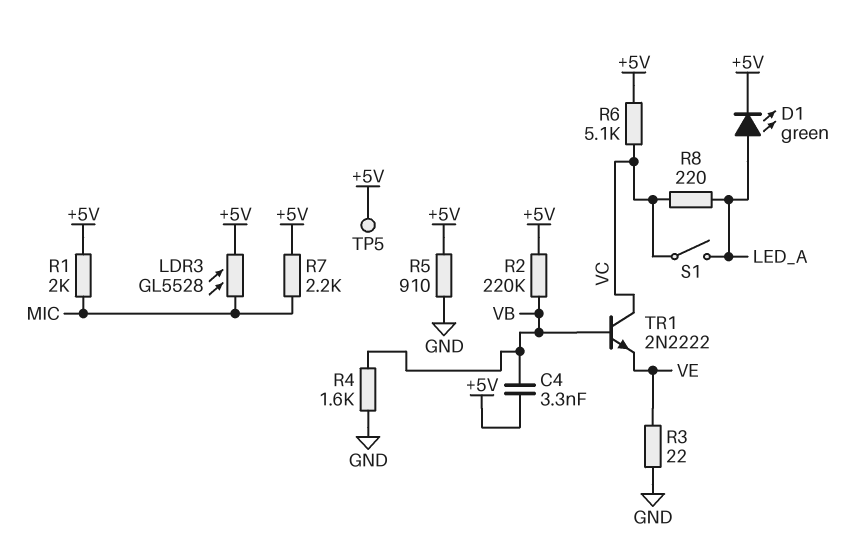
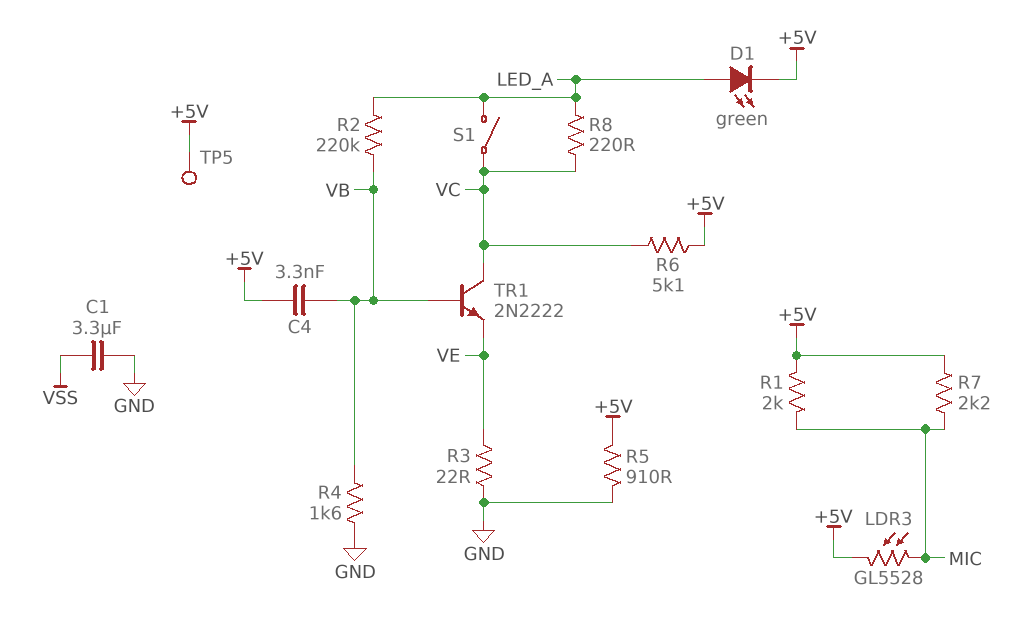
C1: none -> 3.3uF (GND, VSS)
R2: 220k (+5V, VB) -> 220k (LED_A, VB)

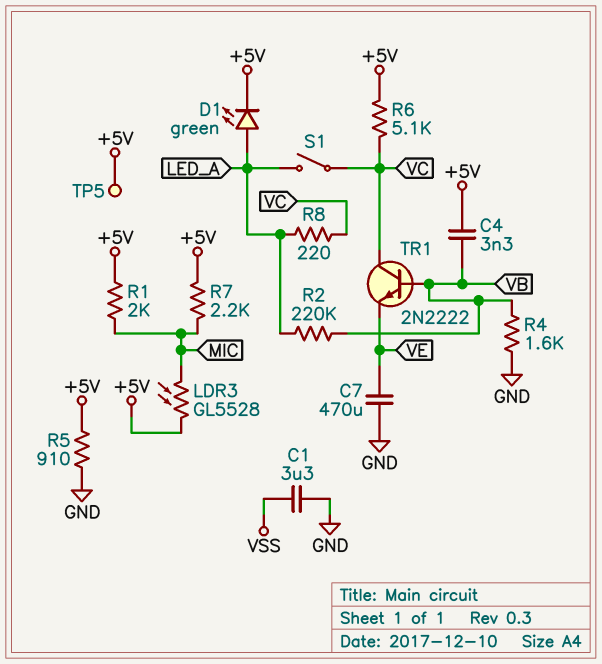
C7: none -> 470uF (GND, VE)
R3: 22 (GND, VE) -> none

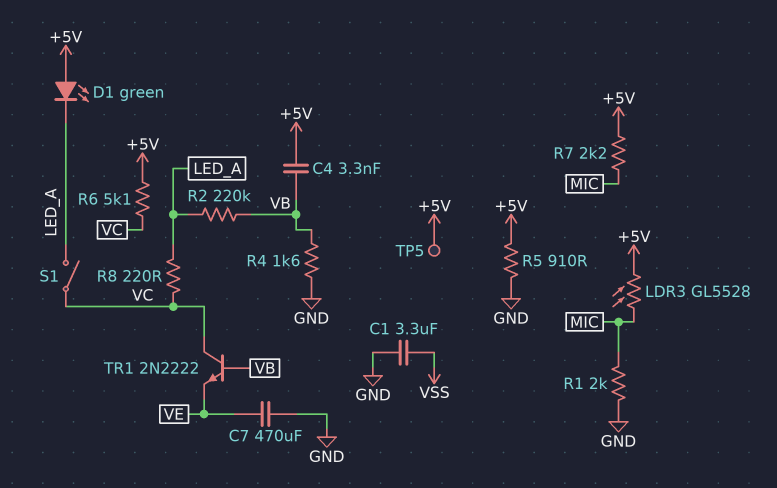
D1: LED green (A LED_A, K +5V) -> LED green (A +5V, K LED_A)
R1: 2k (+5V, MIC) -> 2k (GND, MIC)

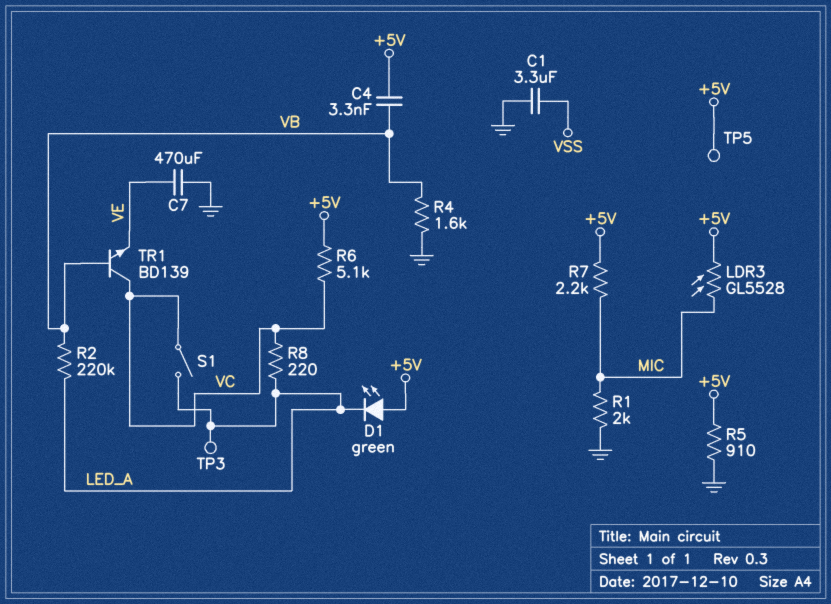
TP3: none -> test point (LED_A)
TR1: NPN 2N2222 (B VB, C VC, E VE) -> NPN BD139 (B VB, C VC, E VE)

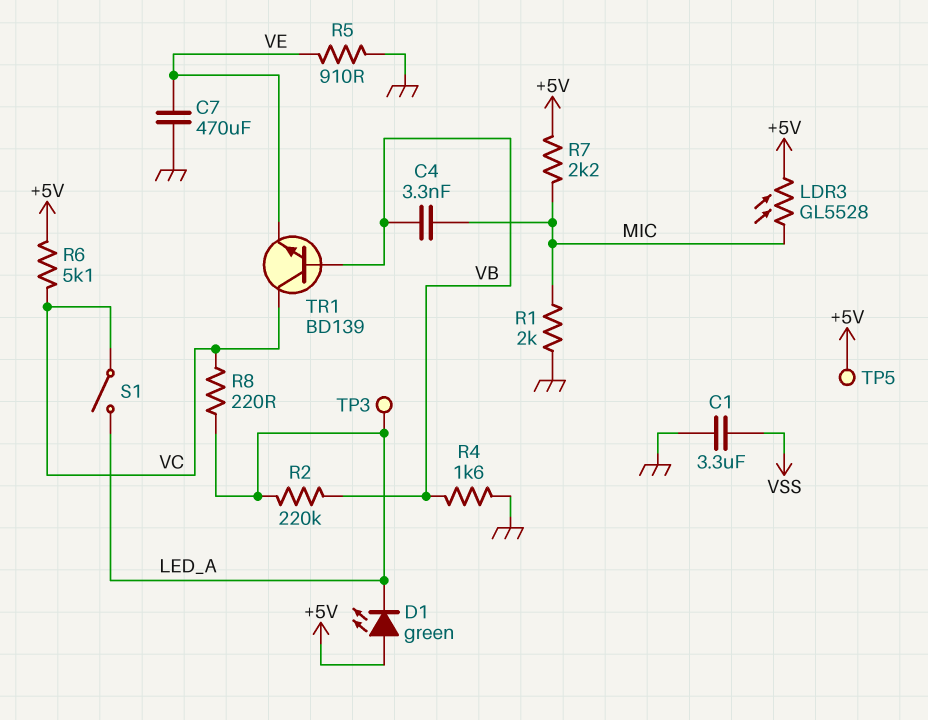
C4: 3.3nF (+5V, VB) -> 3.3nF (MIC, VB)
R5: 910 (+5V, GND) -> 910 (GND, VE)

